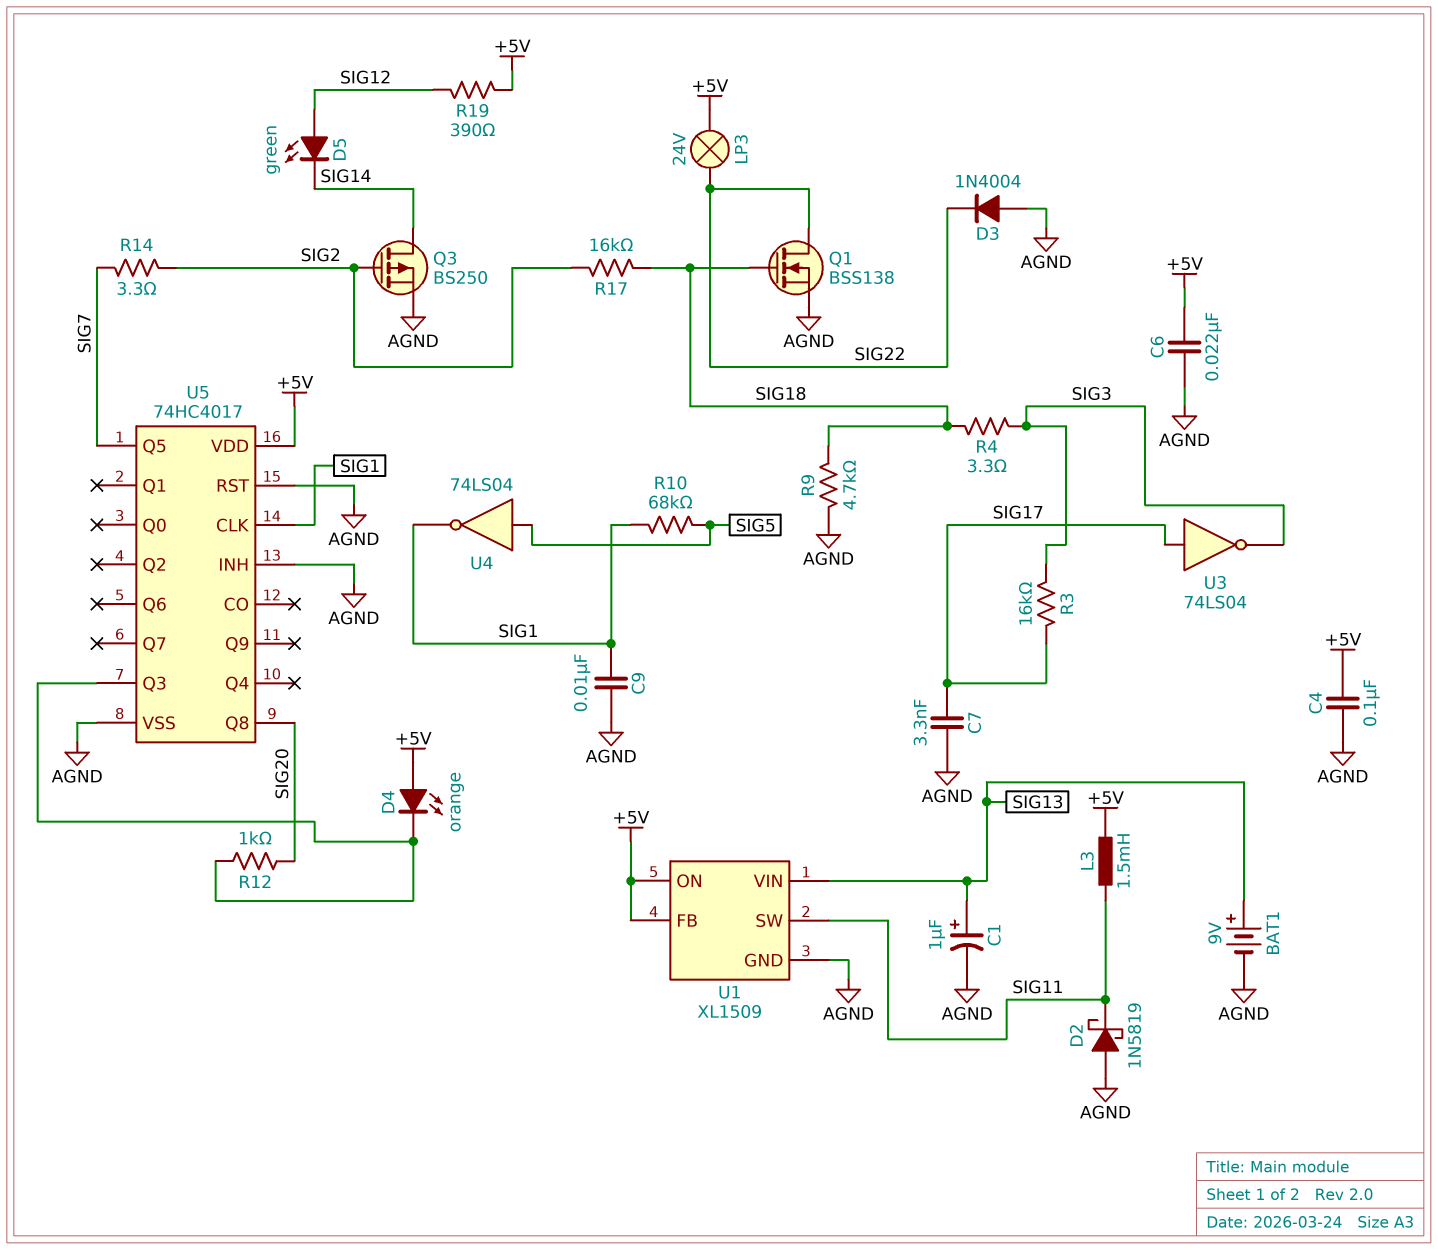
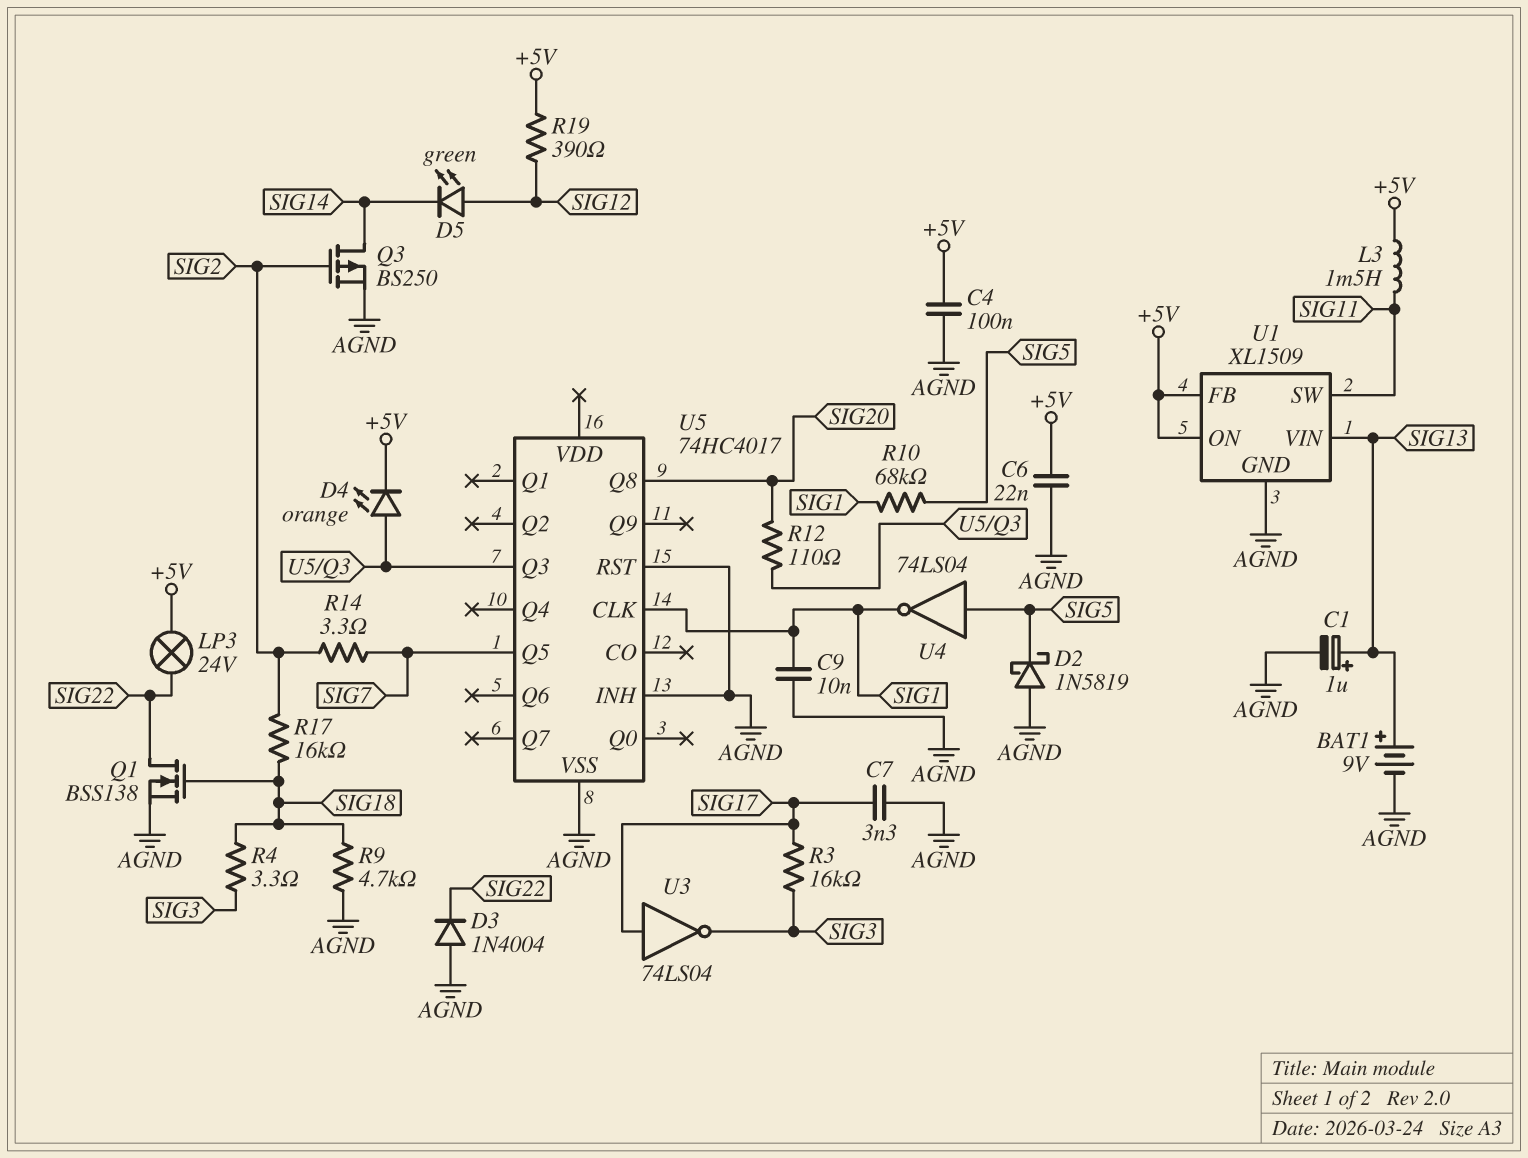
D2: schottky 1N5819 (A AGND, K SIG11) -> schottky 1N5819 (A AGND, K SIG5)
D4: LED orange (A +5V, K U5/Q3) -> LED orange (A U5/Q3, K +5V)
R12: 1k (SIG20, U5/Q3) -> 110 (SIG20, U5/Q3)
U5 pin VDD: +5V -> none

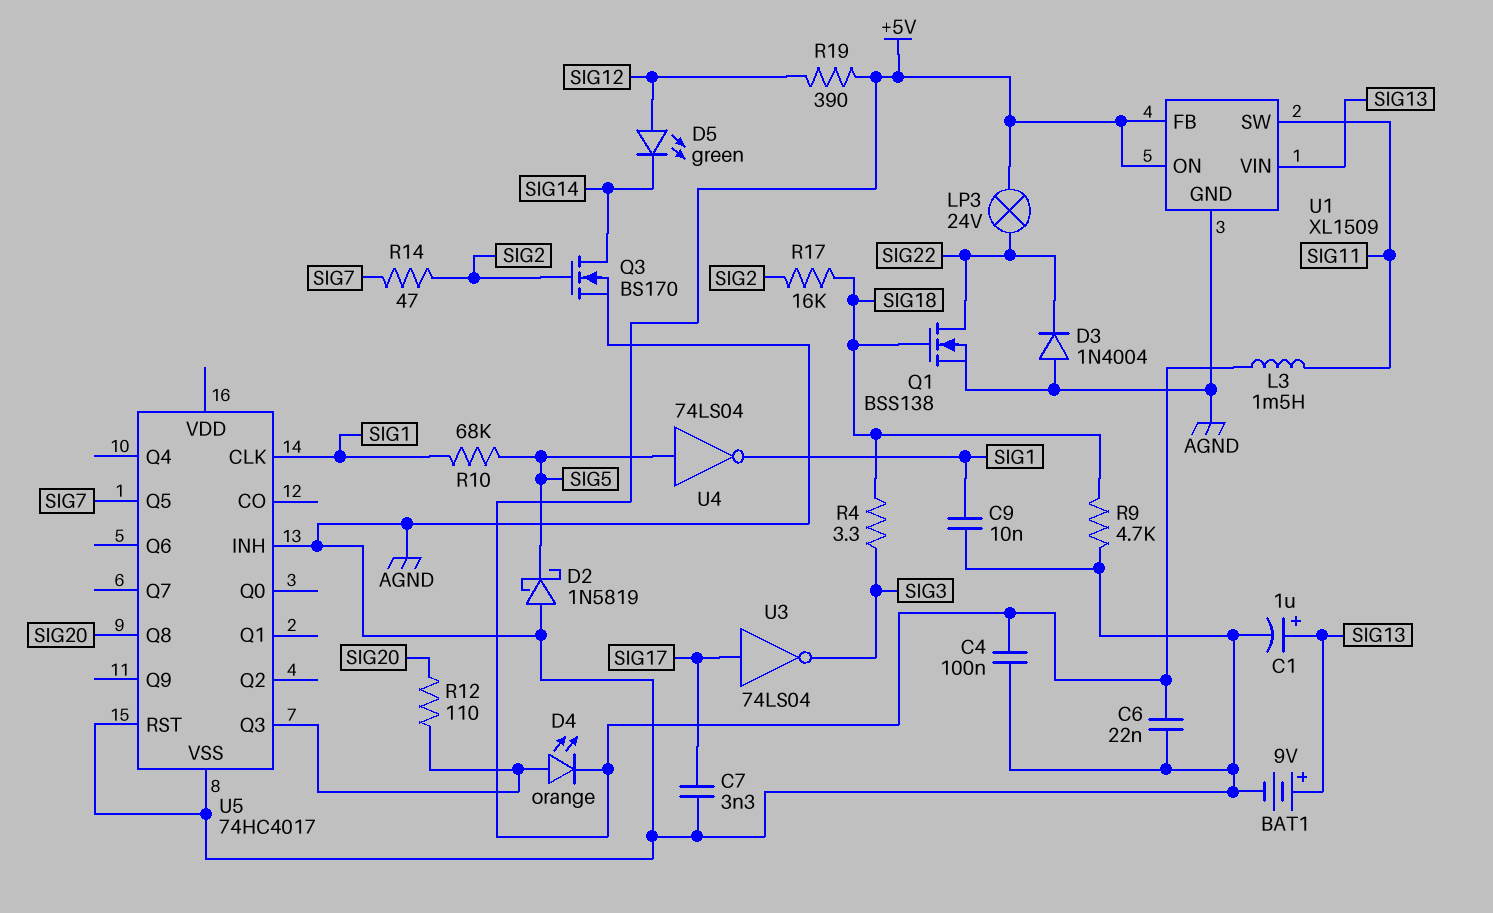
Q3: PMOS BS250 (G SIG2, D SIG14, S AGND) -> NMOS BS170 (G SIG2, D SIG14, S AGND)
R3: 16k (SIG3, SIG17) -> none
R14: 3.3 (SIG2, SIG7) -> 47 (SIG2, SIG7)

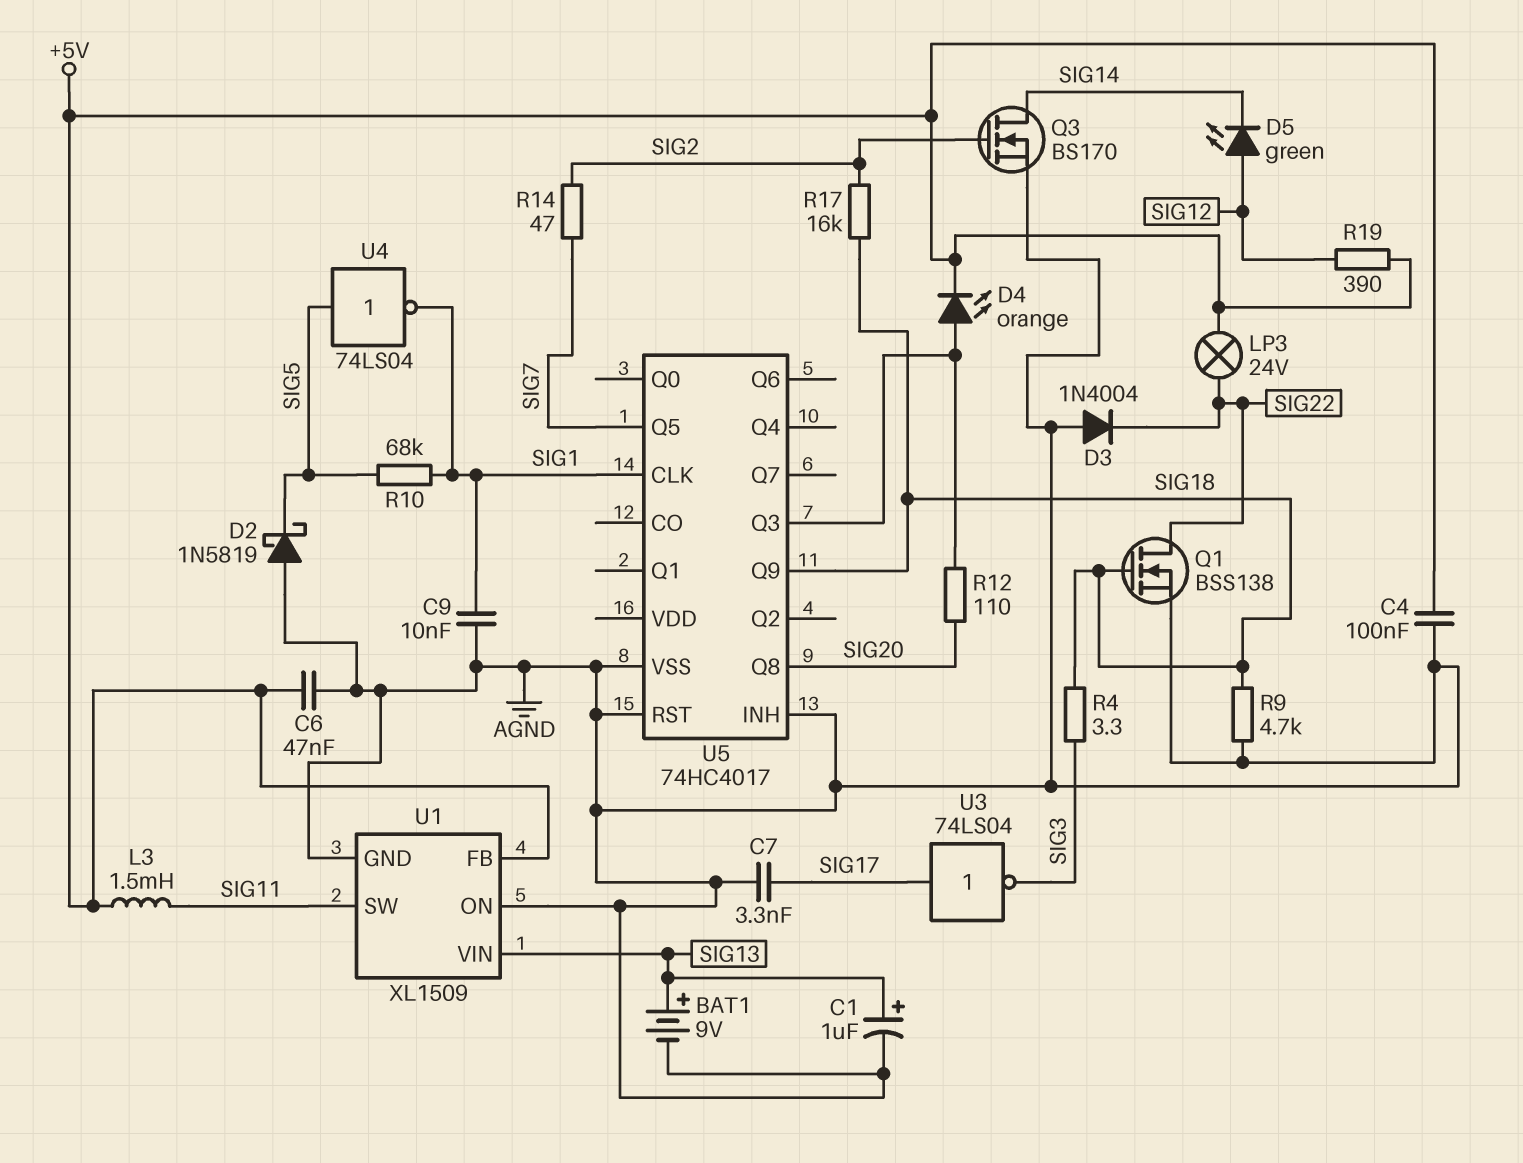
C6: 22nF (+5V, AGND) -> 47nF (+5V, AGND)
U1 pin ON: +5V -> AGND
U5 pin Q9: none -> SIG18

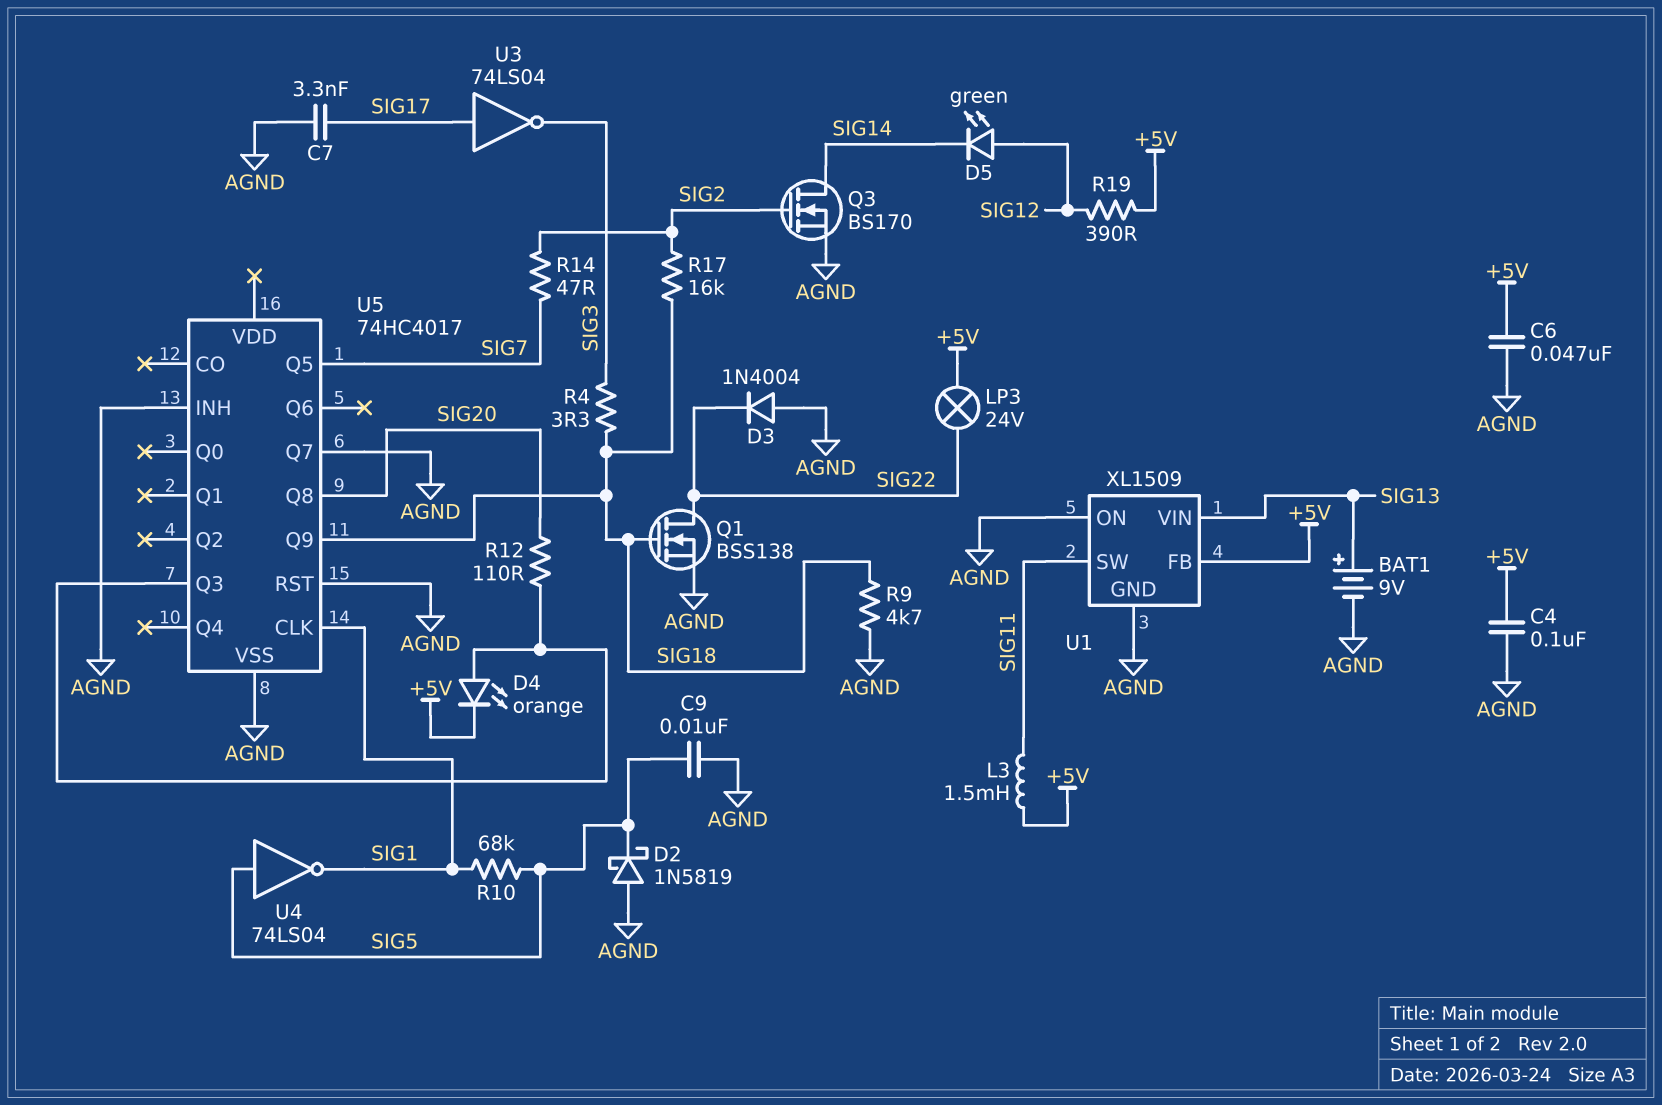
C1: 1uF (plus SIG13, minus AGND) -> none
C9: 10nF (AGND, SIG1) -> 10nF (AGND, SIG5)
U5 pin Q7: none -> AGND

